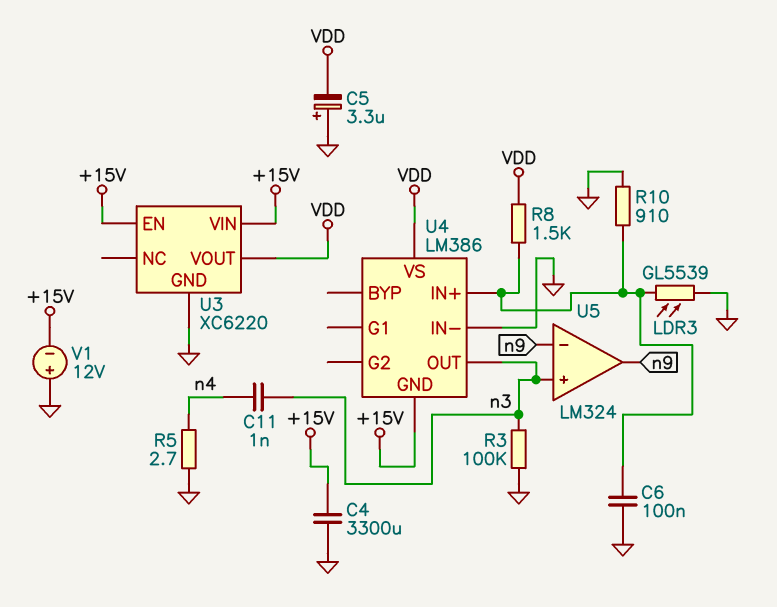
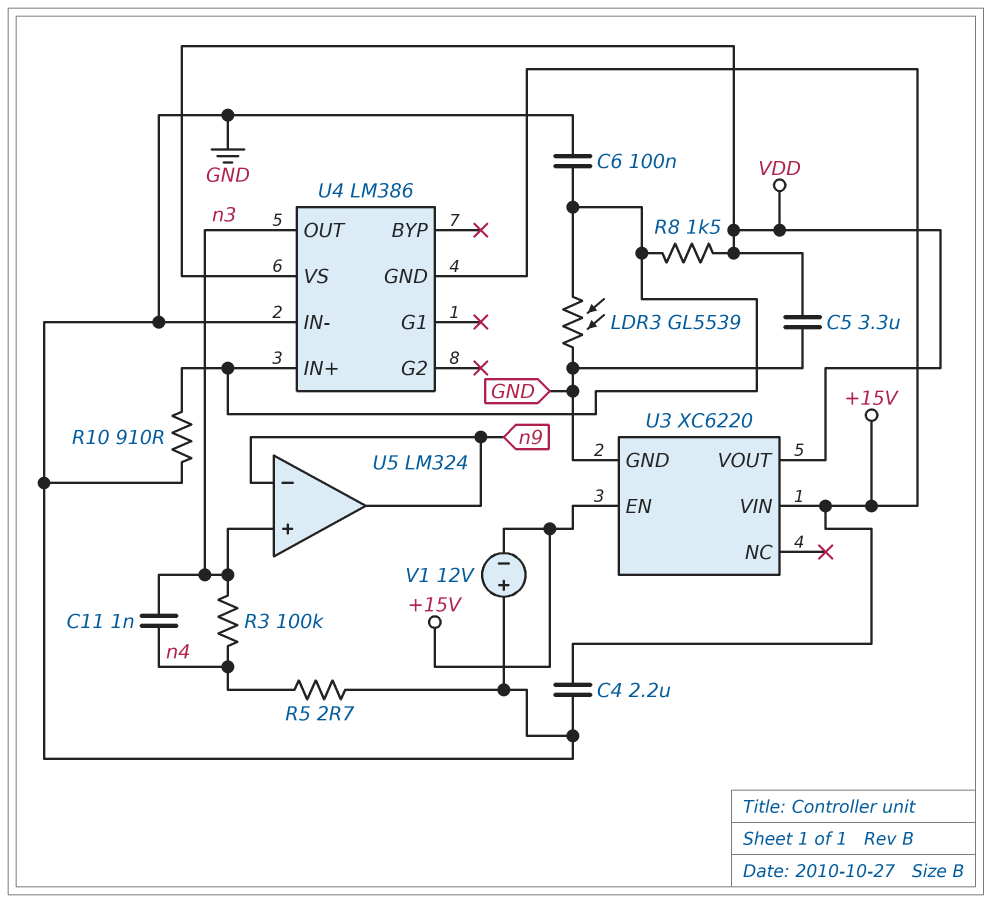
C4: 3300uF (+15V, GND) -> 2.2uF (+15V, GND)
C5: 3.3uF (plus GND, minus VDD) -> 3.3uF (GND, VDD)
R3: 100k (GND, n3) -> 100k (n3, n4)

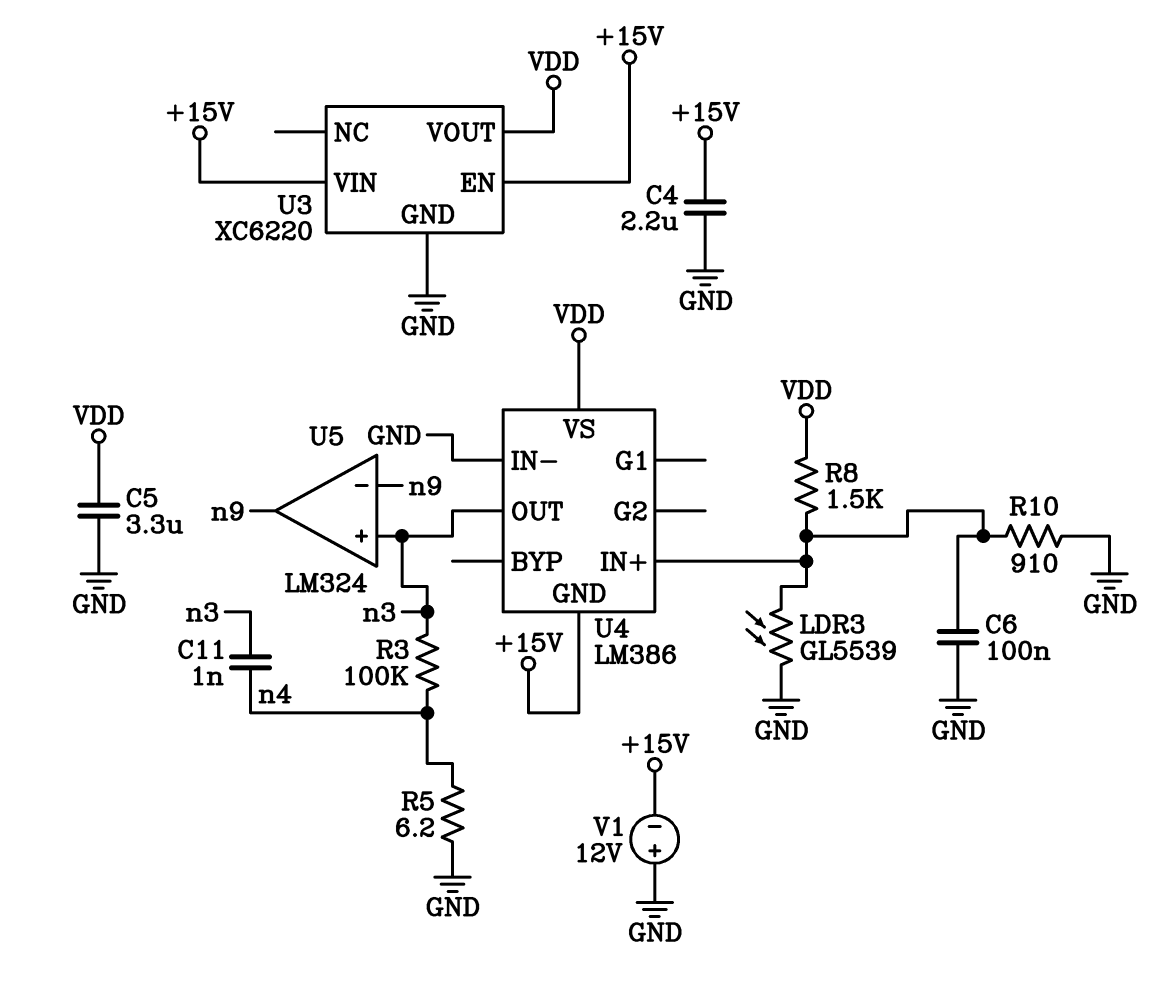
R5: 2.7 (GND, n4) -> 6.2 (GND, n4)

